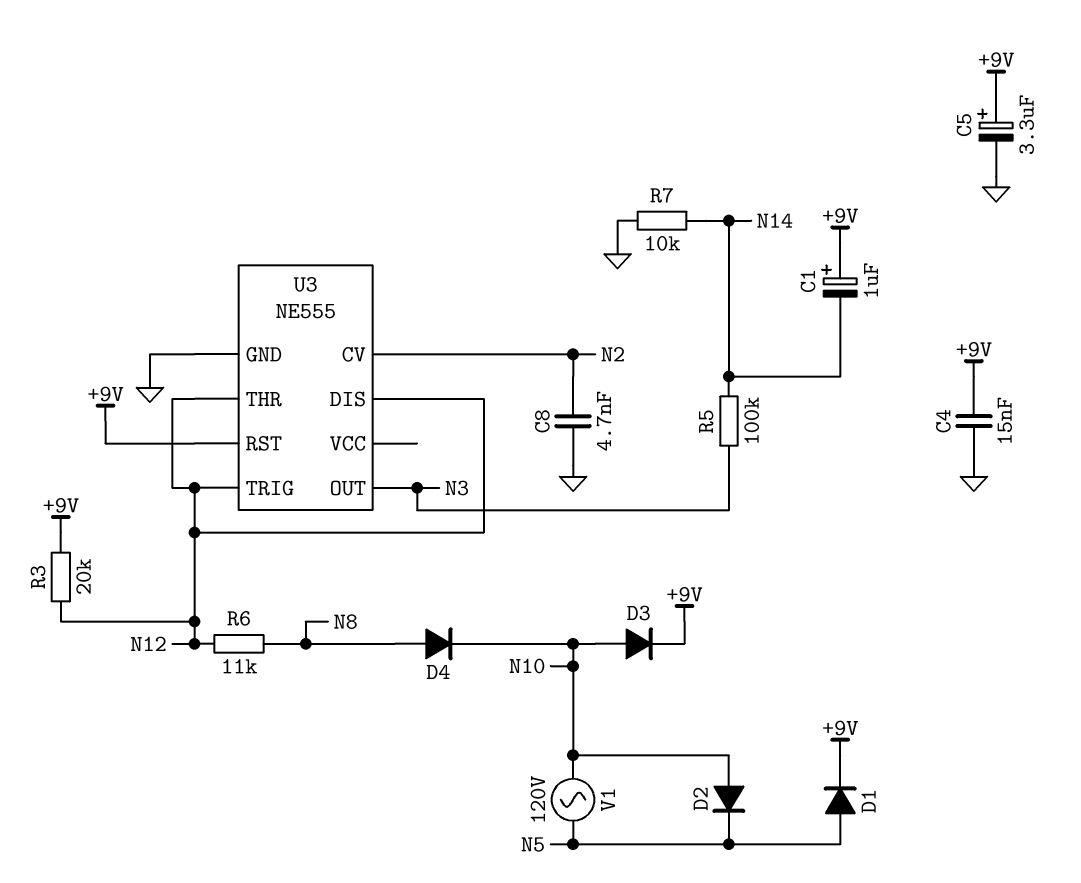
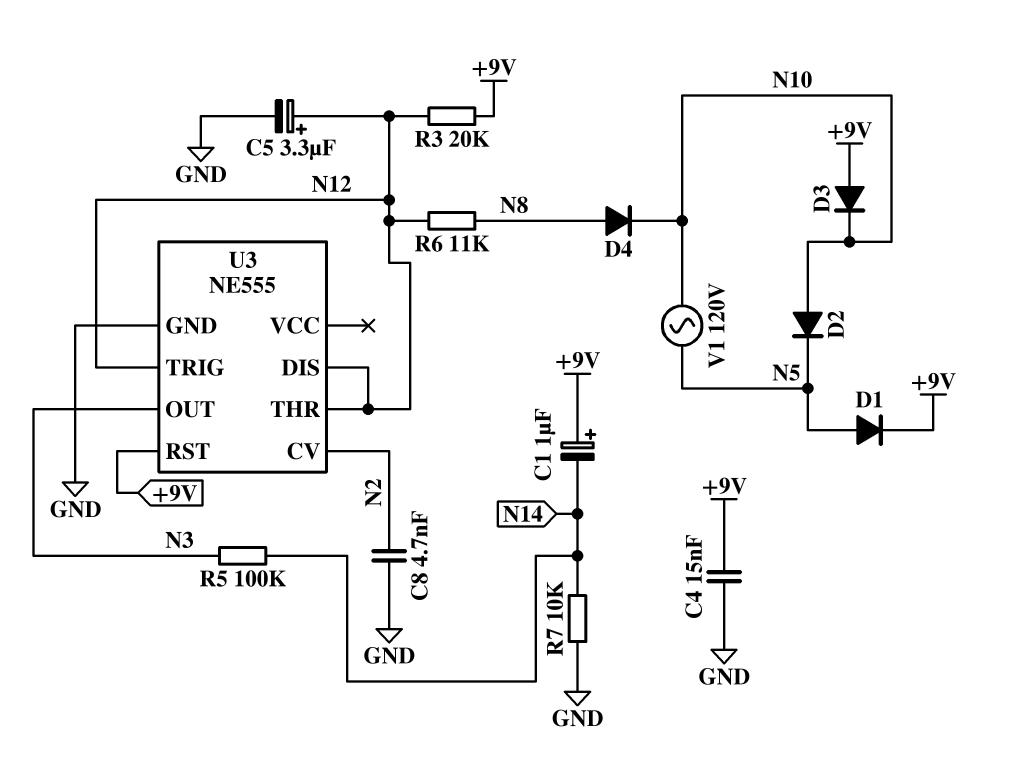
C5: 3.3uF (plus +9V, minus GND) -> 3.3uF (plus N12, minus GND)
D3: diode (A N10, K +9V) -> diode (A +9V, K N10)

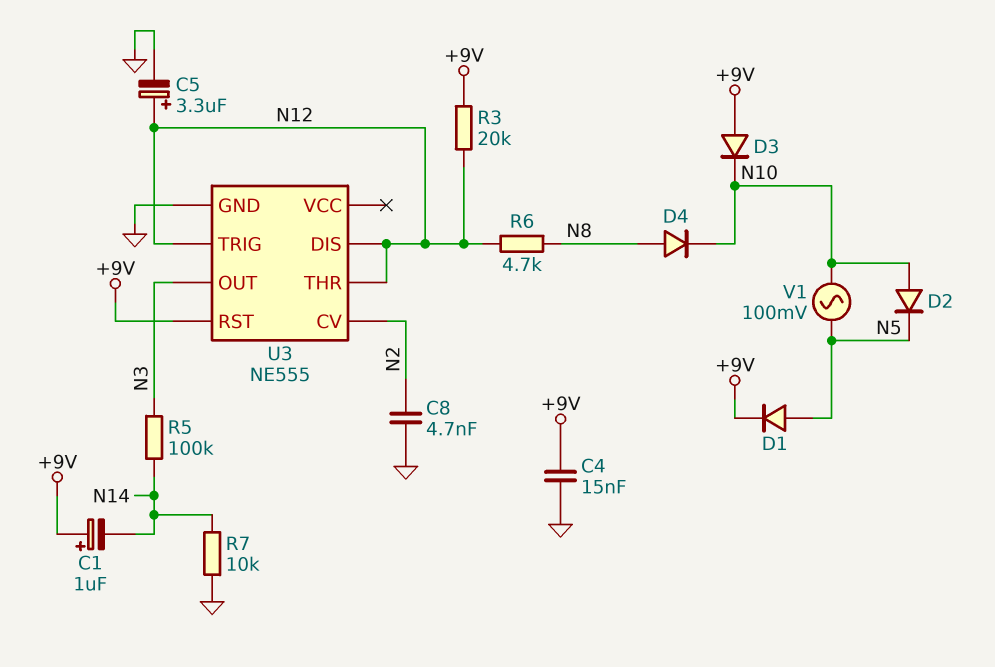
R6: 11k (N8, N12) -> 4.7k (N8, N12)
V1: AC 120V (N5, N10) -> AC 100mV (N5, N10)

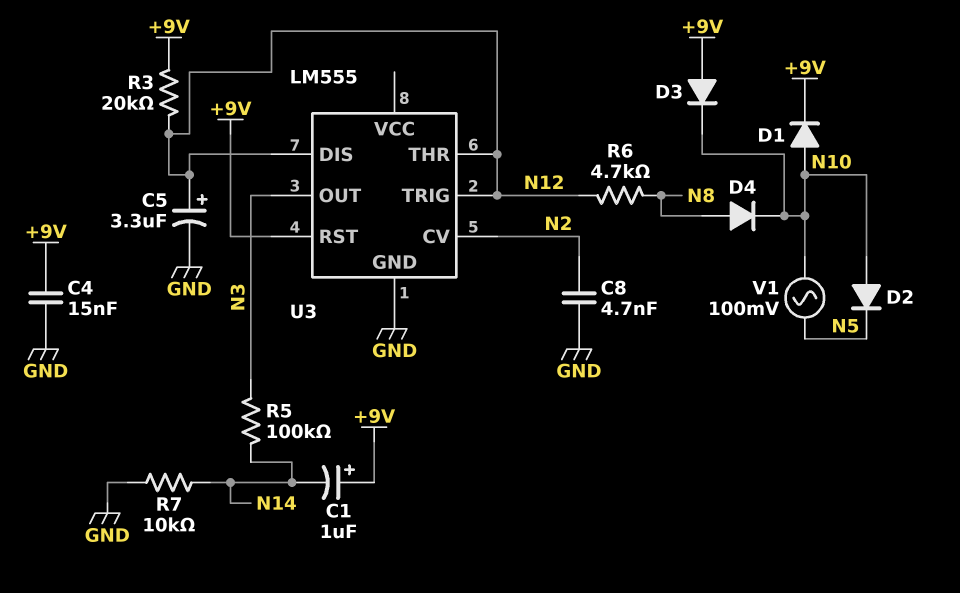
D1: diode (A N5, K +9V) -> diode (A N10, K +9V)
U3: NE555 -> LM555

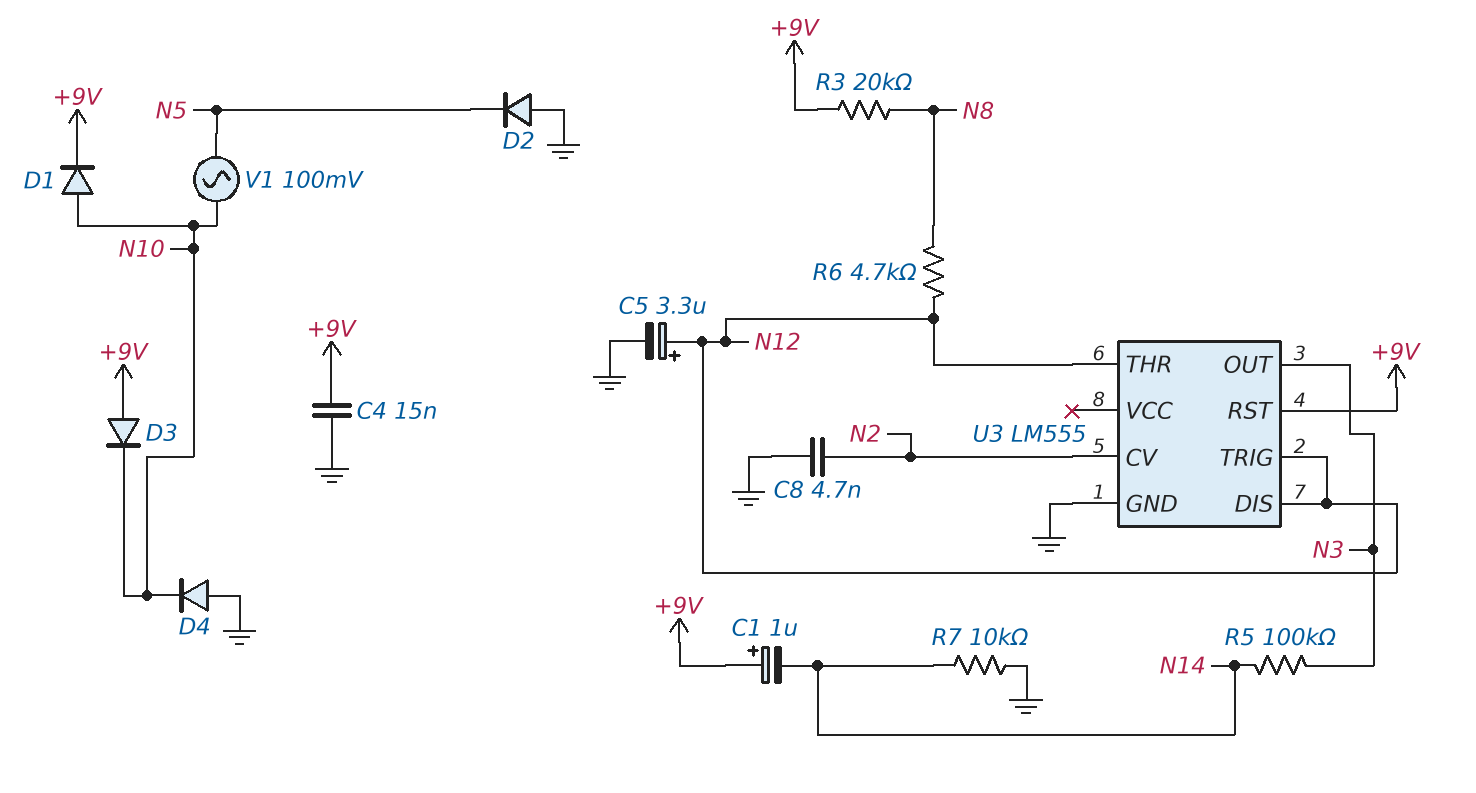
D2: diode (A N10, K N5) -> diode (A GND, K N5)
D4: diode (A N8, K N10) -> diode (A GND, K N10)
R3: 20k (+9V, N12) -> 20k (+9V, N8)

